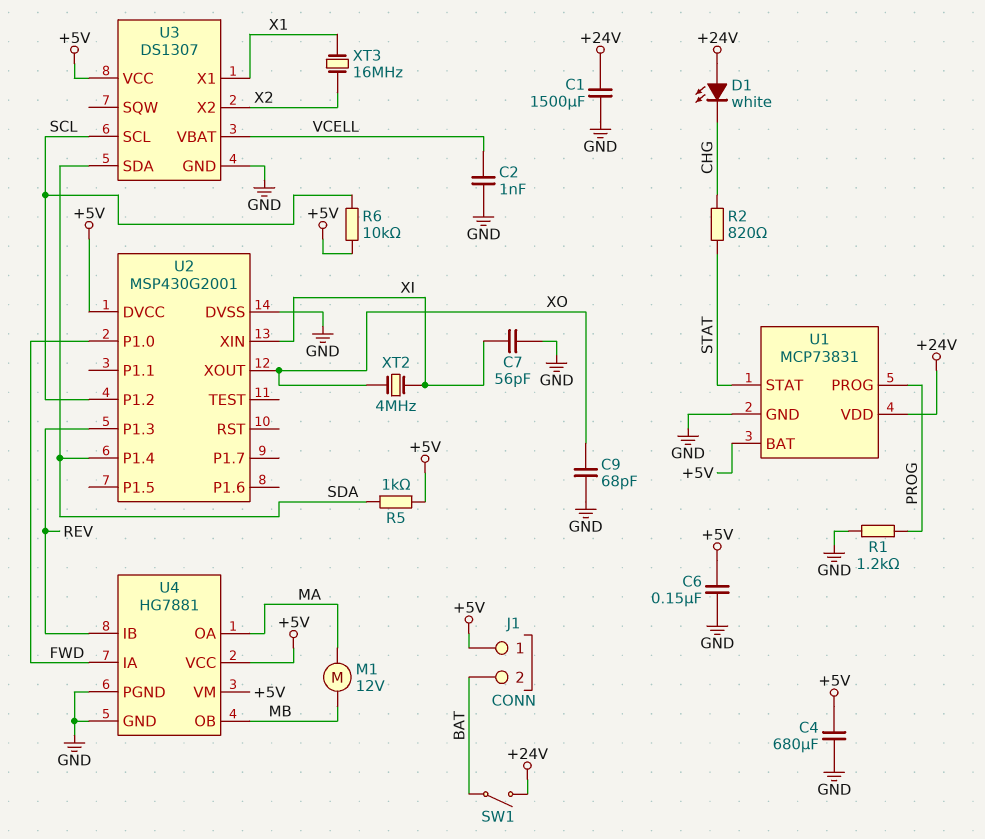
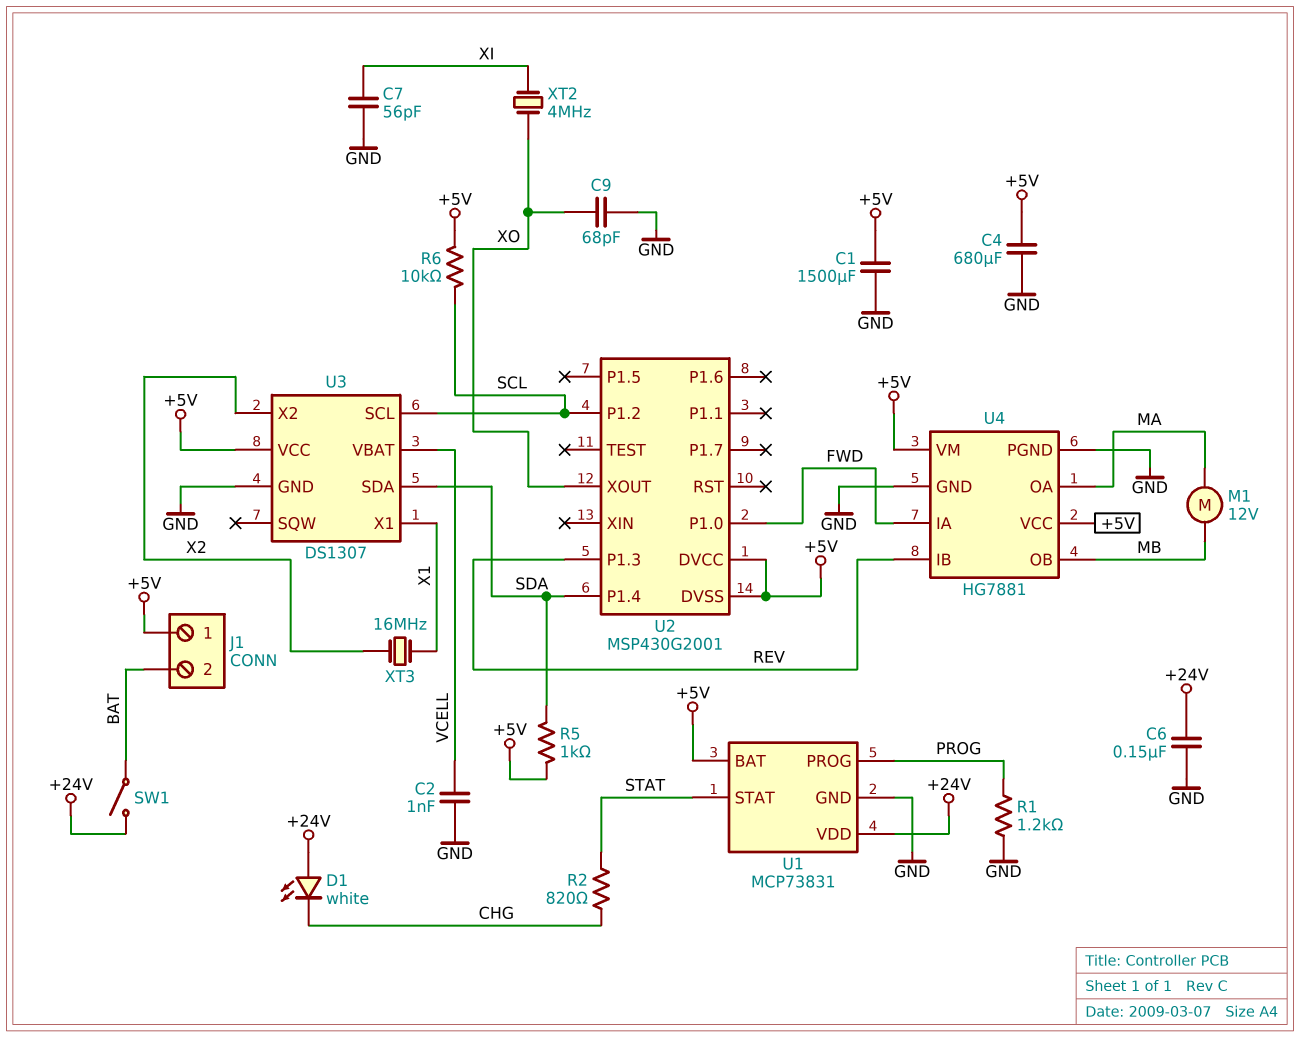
C1: 1500uF (+24V, GND) -> 1500uF (+5V, GND)
C6: 150nF (+5V, GND) -> 150nF (+24V, GND)
U2 pin DVSS: GND -> +5V
U2 pin XIN: XI -> none

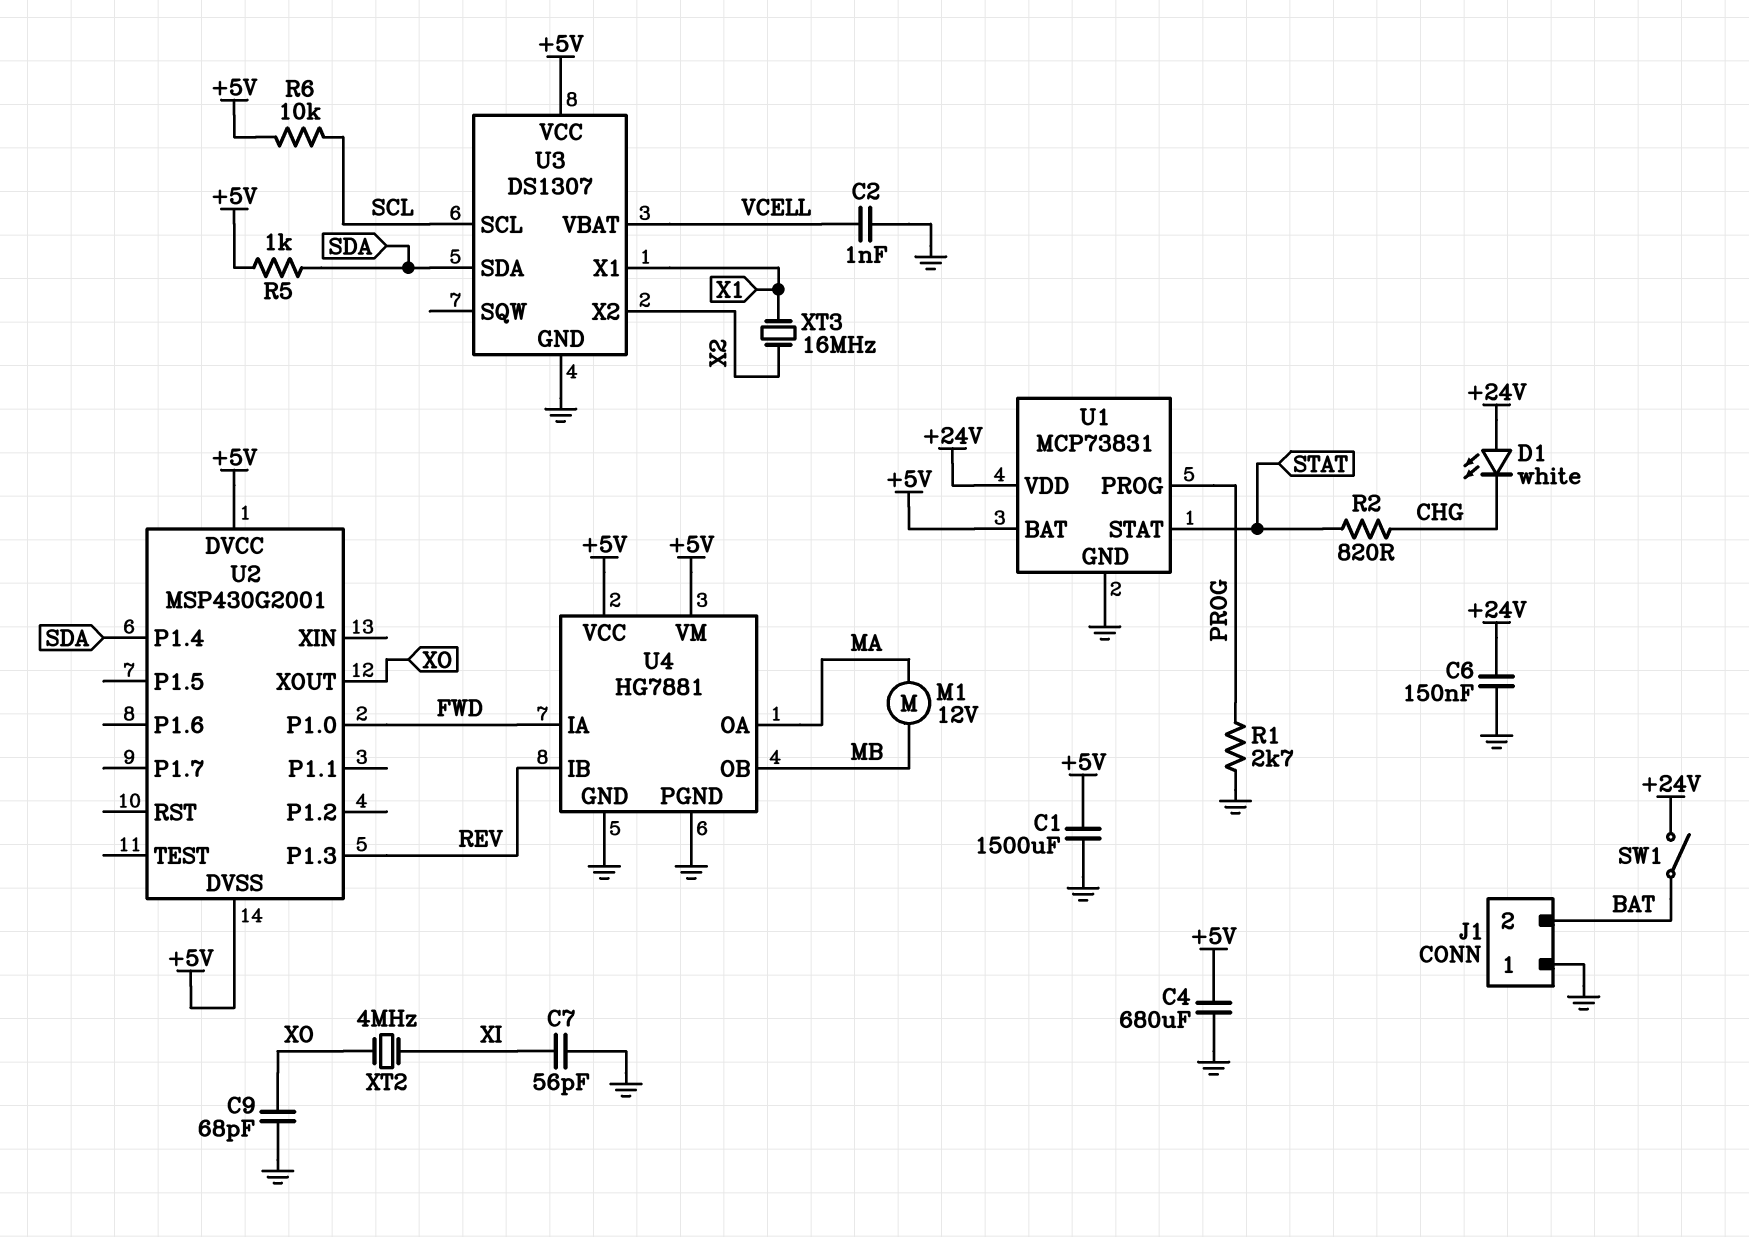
J1 pin 1: +5V -> GND
R1: 1.2k (GND, PROG) -> 2.7k (GND, PROG)
U2 pin P1.2: SCL -> none

